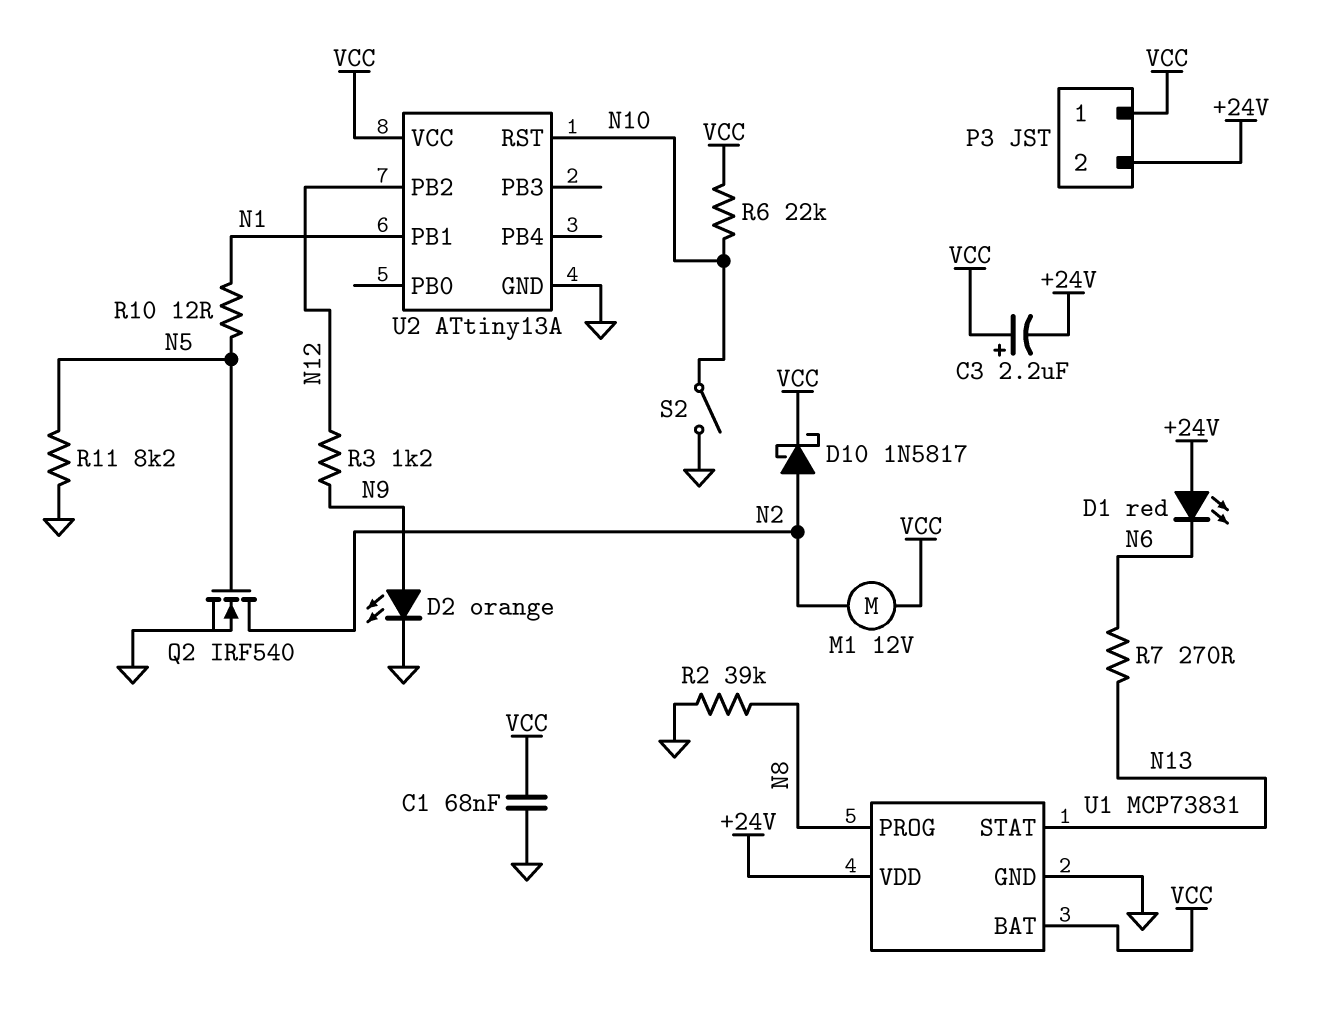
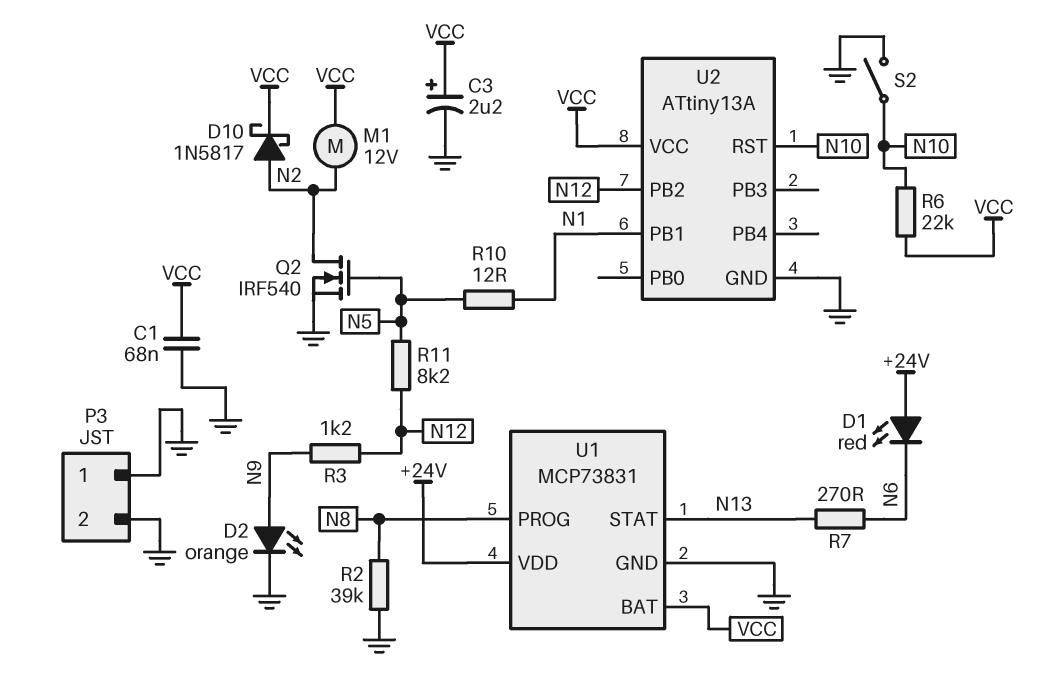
C3: 2.2uF (plus VCC, minus +24V) -> 2.2uF (plus VCC, minus GND)
P3 pin 1: VCC -> GND
P3 pin 2: +24V -> GND
R11: 8.2k (GND, N5) -> 8.2k (N5, N12)

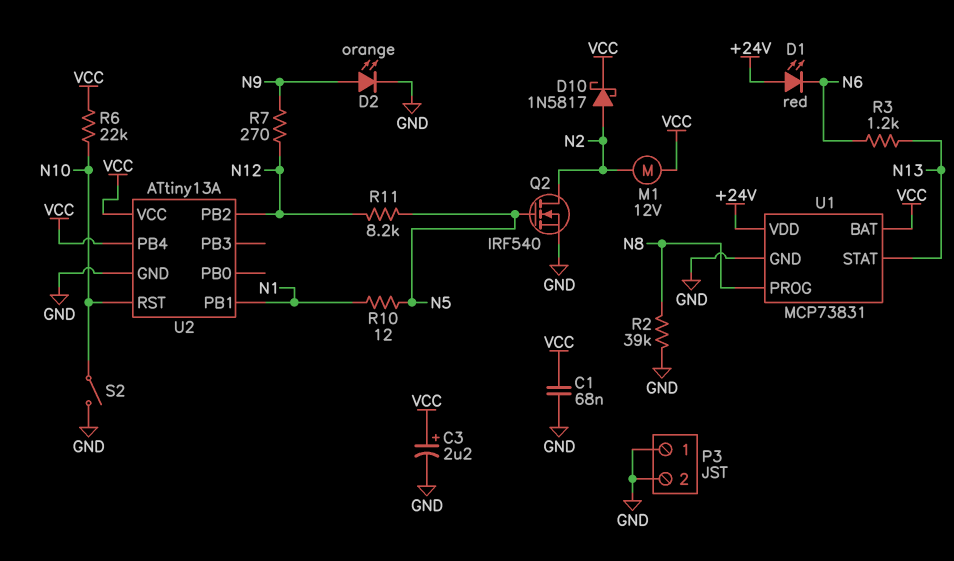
R3: 1.2k (N9, N12) -> 1.2k (N6, N13)
R7: 270 (N6, N13) -> 270 (N9, N12)
U2 pin PB4: none -> VCC

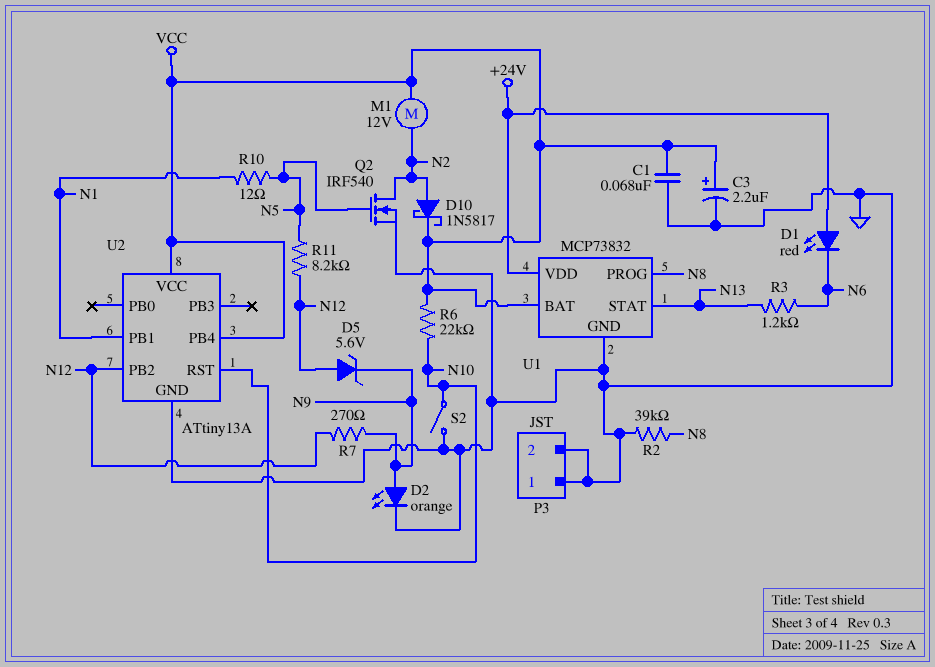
D5: none -> zener 5.6V (A N12, K N9)
U1: MCP73831 -> MCP73832

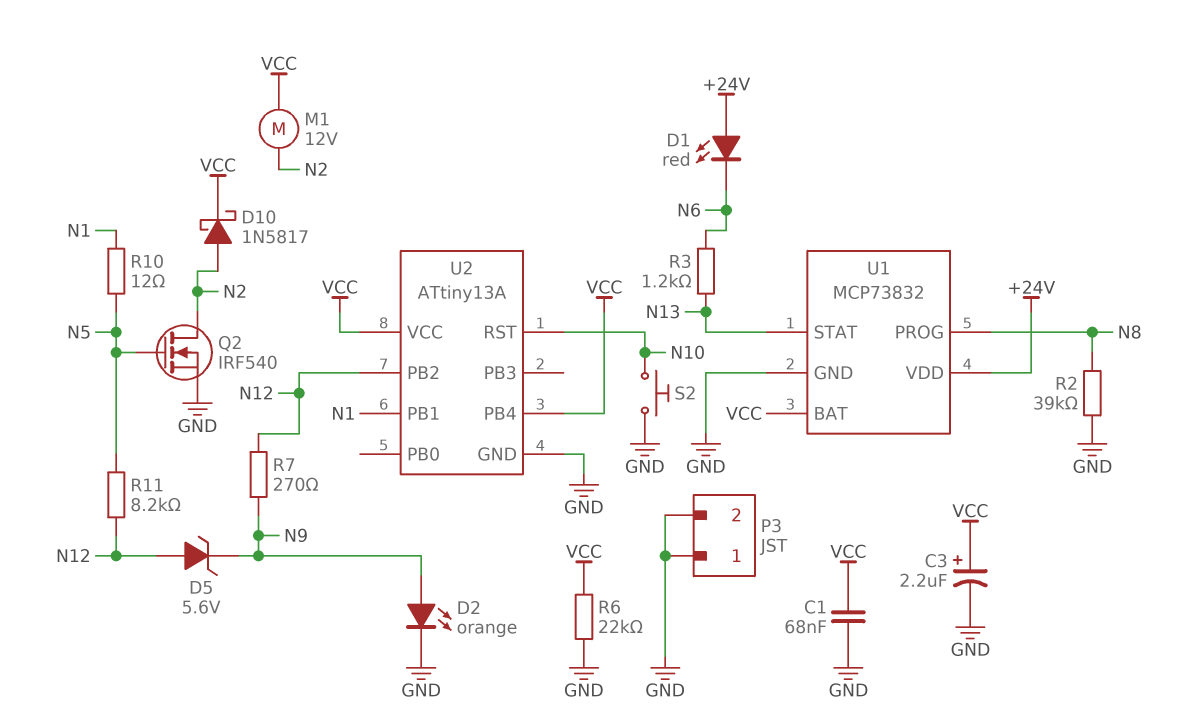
R6: 22k (N10, VCC) -> 22k (GND, VCC)
S2: switch (GND, N10) -> button (GND, N10)

